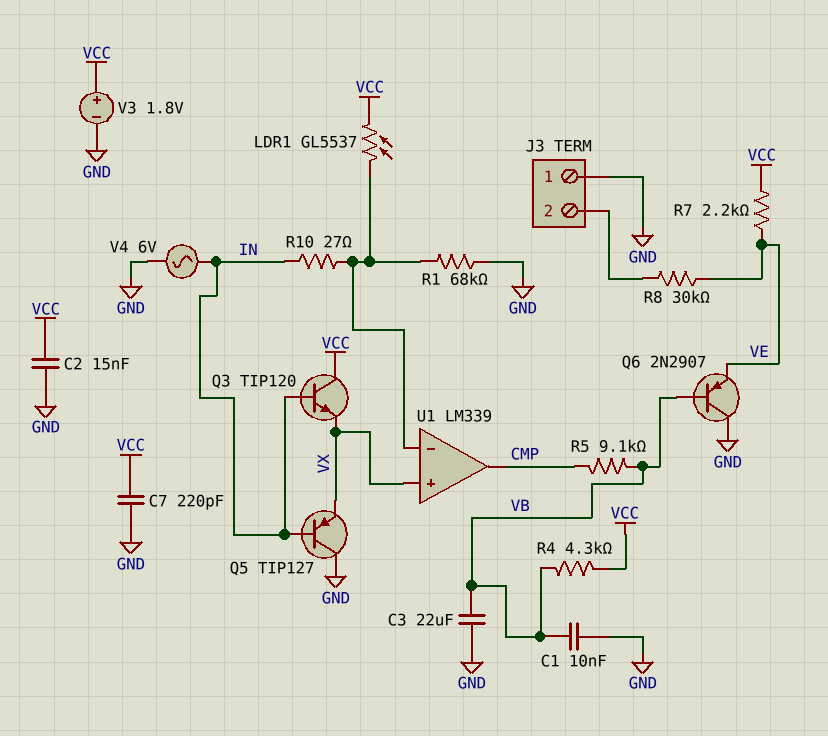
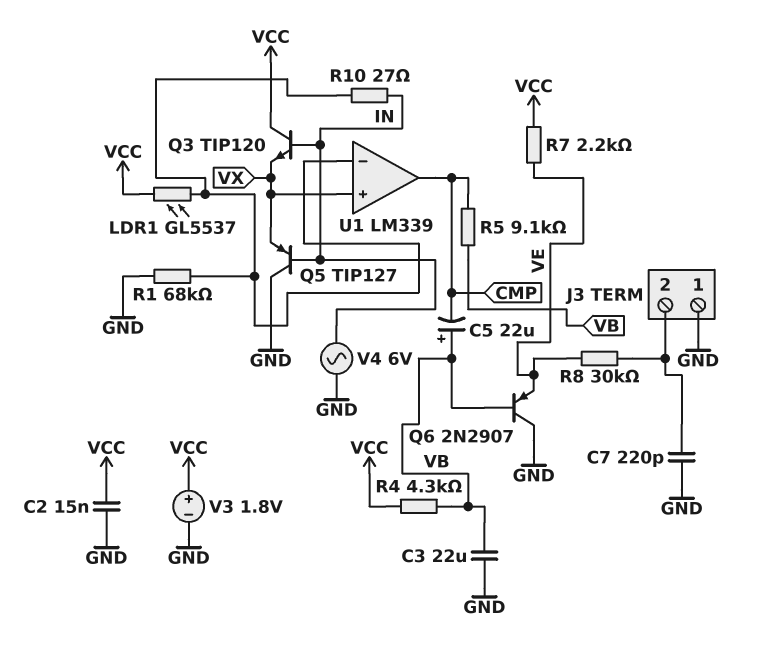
C1: 10nF (GND, VB) -> none
C5: none -> 22uF (plus VB, minus CMP)
C7: 220pF (GND, VCC) -> 220pF (GND, J3/2)

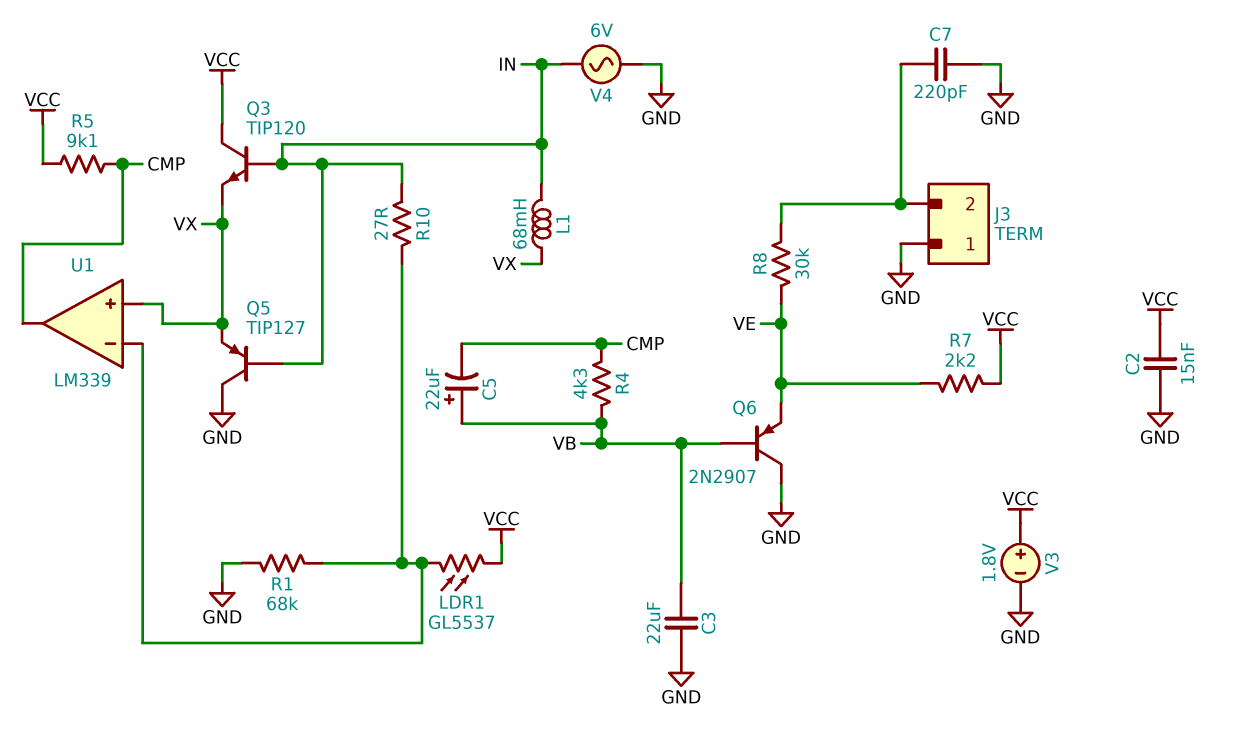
L1: none -> 68mH (IN, VX)
R4: 4.3k (VB, VCC) -> 4.3k (CMP, VB)
R5: 9.1k (CMP, VB) -> 9.1k (CMP, VCC)

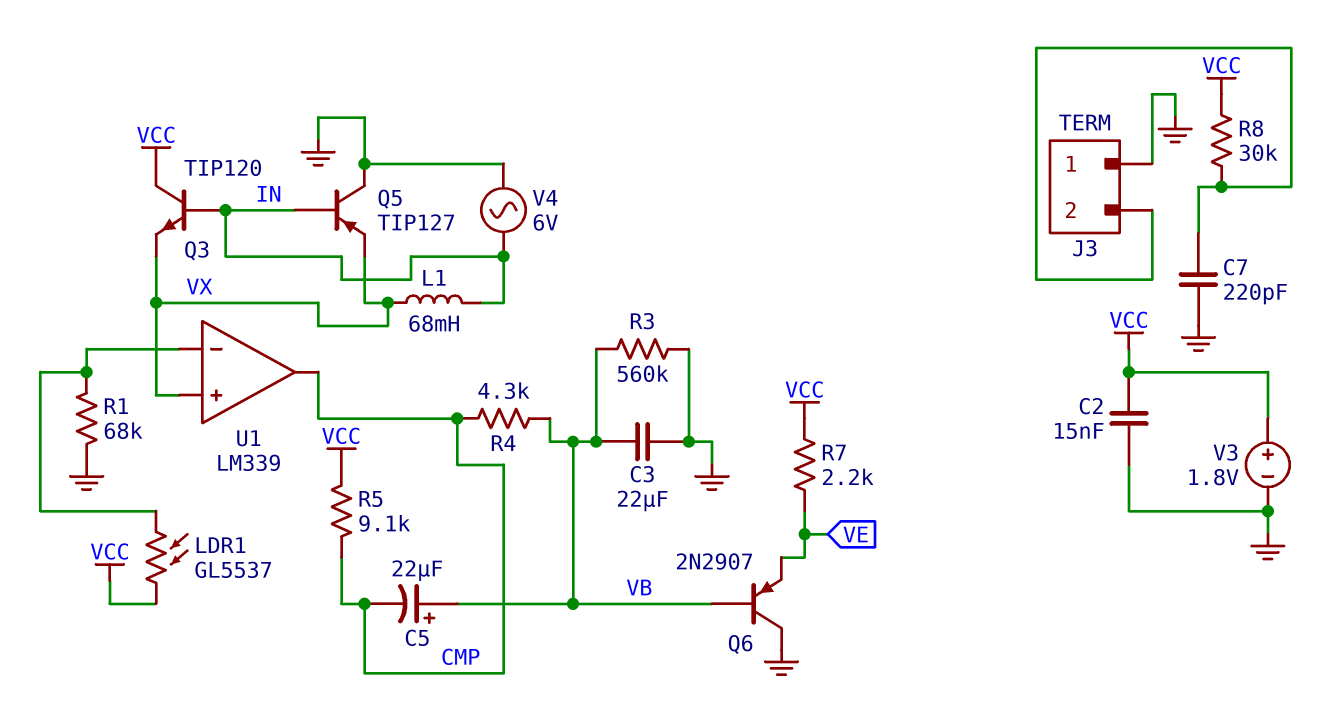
R3: none -> 560k (GND, VB)
R8: 30k (J3/2, VE) -> 30k (J3/2, VCC)
R10: 27 (IN, U1/in-) -> none

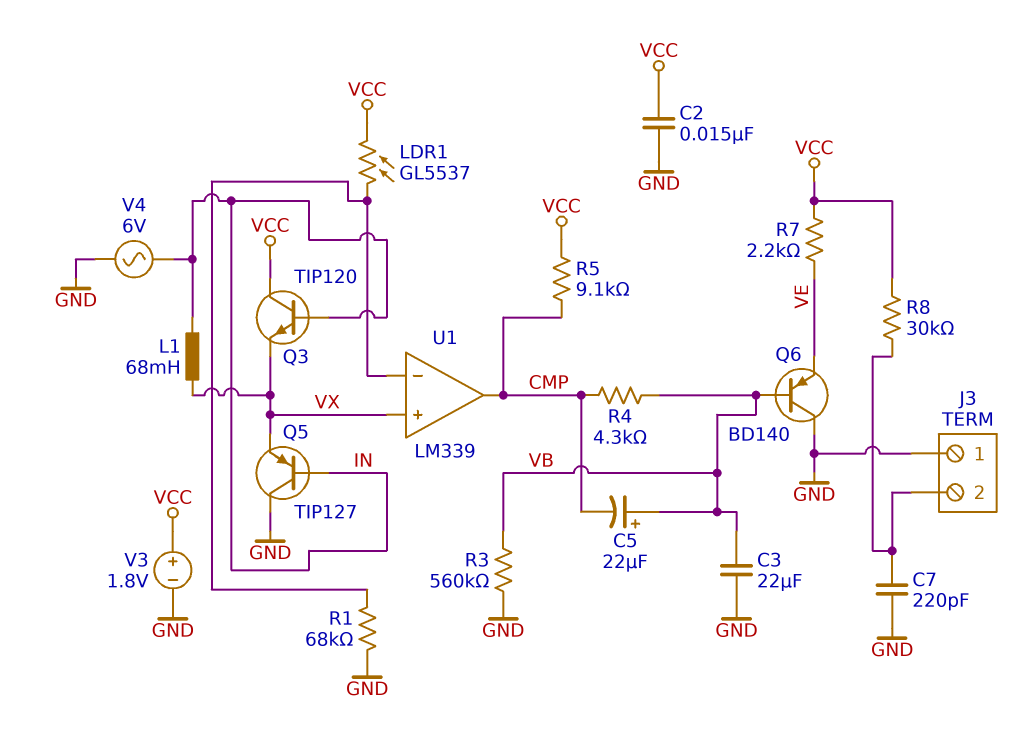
Q6: PNP 2N2907 (B VB, C GND, E VE) -> PNP BD140 (B VB, C GND, E VE)

